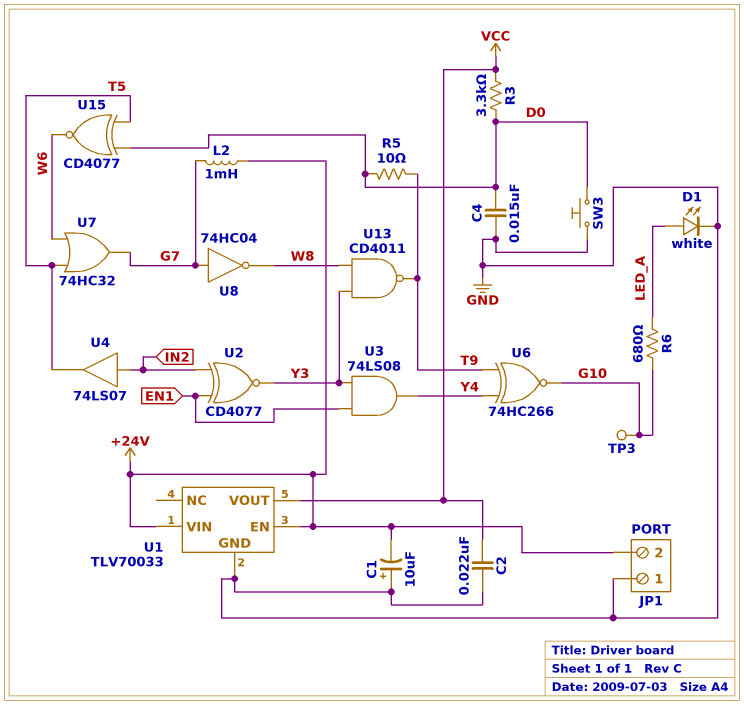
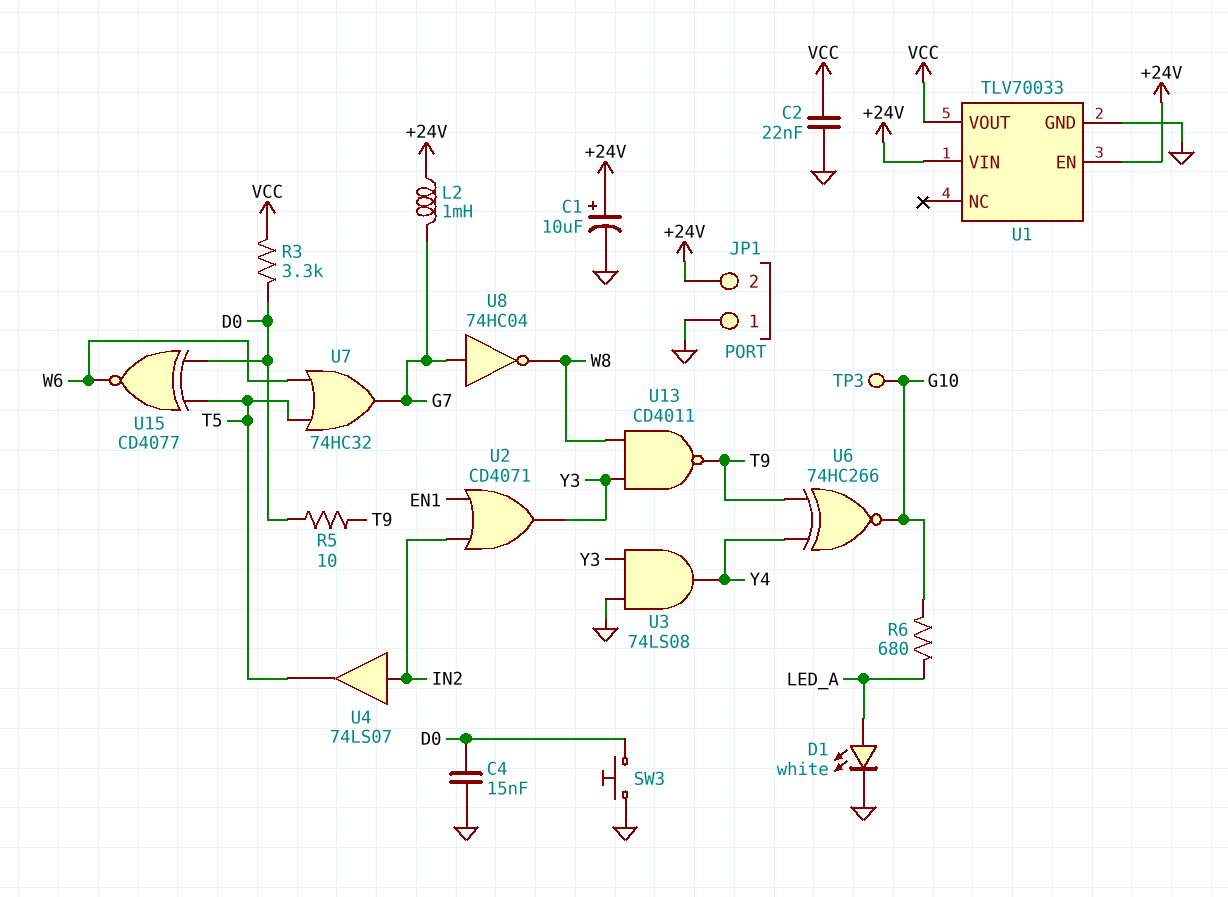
C1: 10uF (plus GND, minus +24V) -> 10uF (plus +24V, minus GND)
U2: XNOR CD4077 (in EN1, in IN2, out Y3) -> OR CD4071 (in EN1, in IN2, out Y3)
U3: AND 74LS08 (in EN1, in Y3, out Y4) -> AND 74LS08 (in GND, in Y3, out Y4)

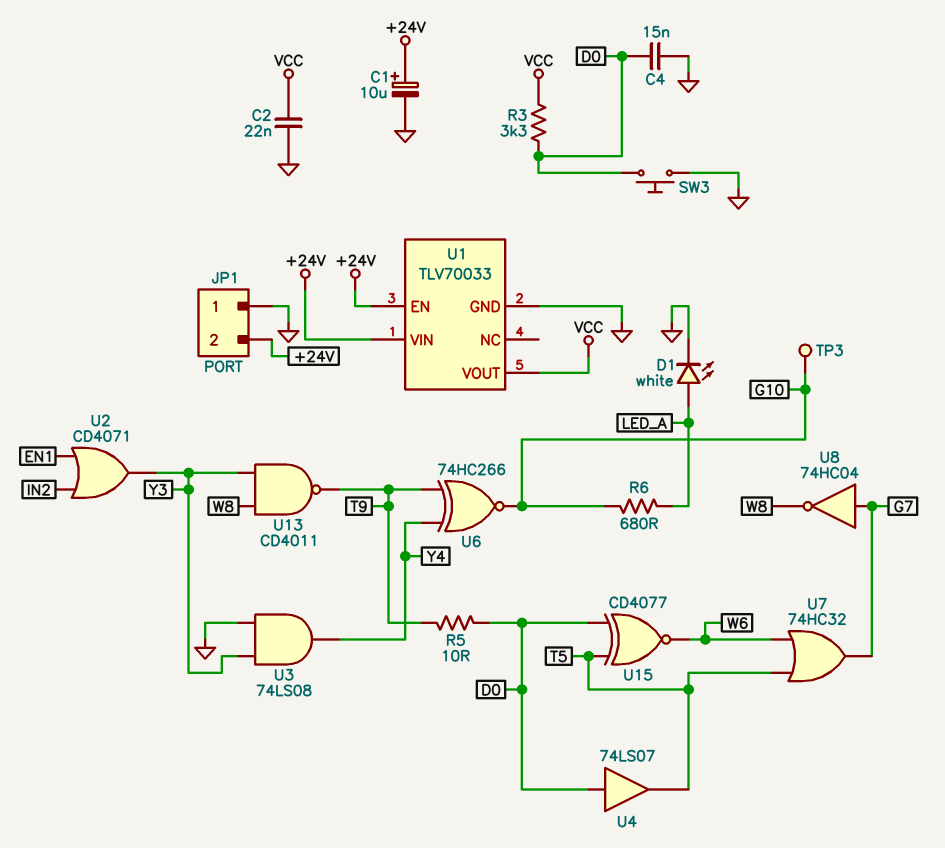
L2: 1mH (+24V, G7) -> none
U4: buffer 74LS07 (in IN2, out T5) -> buffer 74LS07 (in D0, out T5)

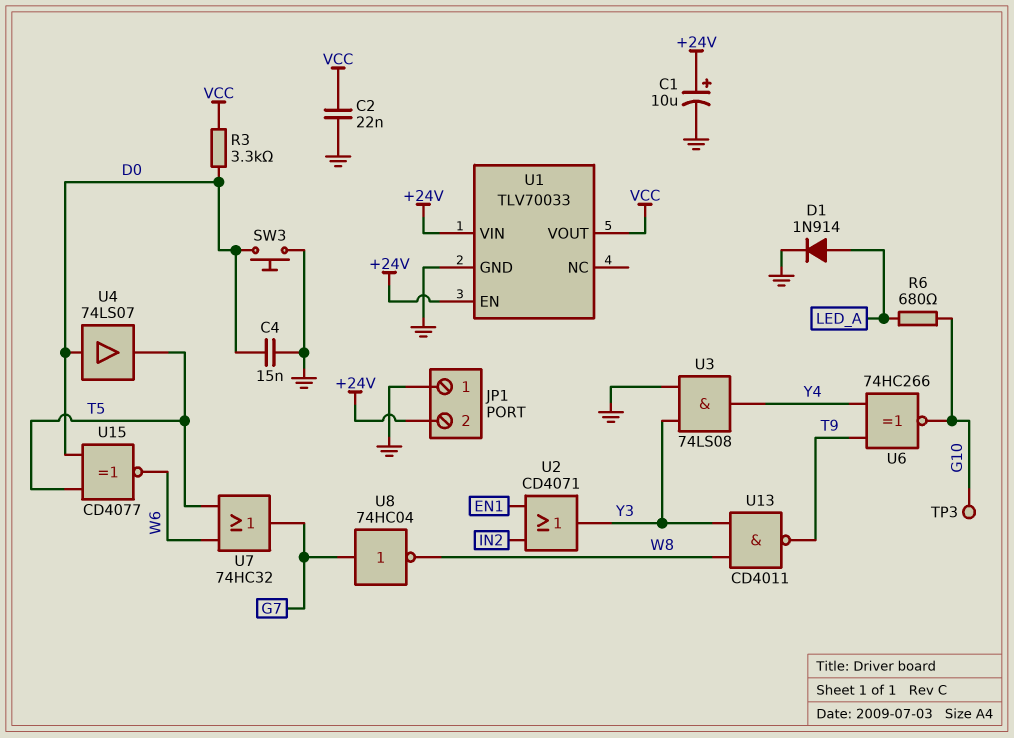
D1: LED white (A LED_A, K GND) -> diode 1N914 (A LED_A, K GND)
R5: 10 (D0, T9) -> none

